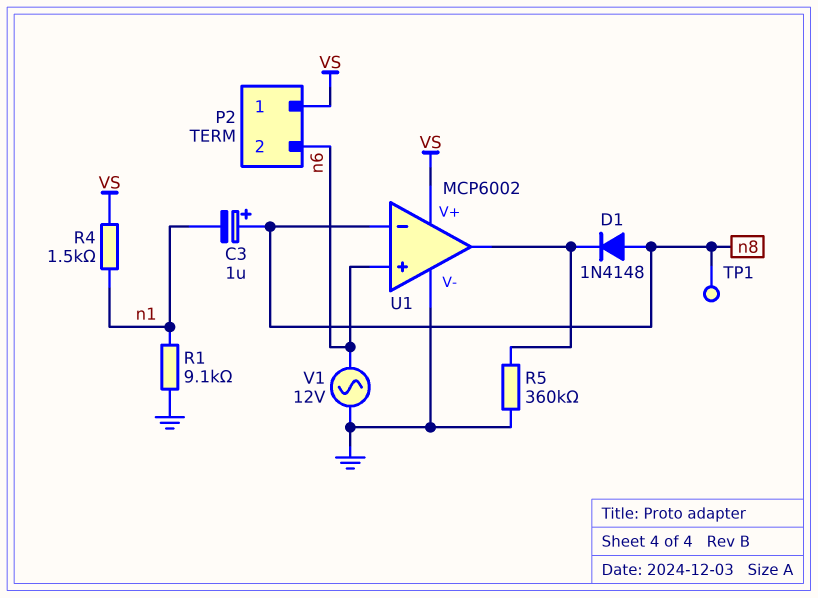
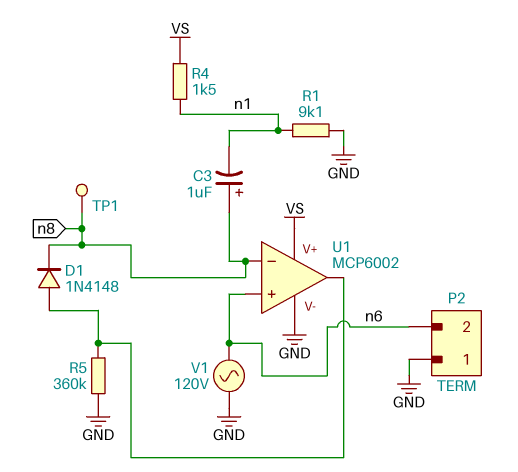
D1: diode 1N4148 (A n8, K U1/out) -> diode 1N4148 (A U1/out, K n8)
P2 pin 1: VS -> GND
V1: AC 12V (GND, n6) -> AC 120V (GND, n6)

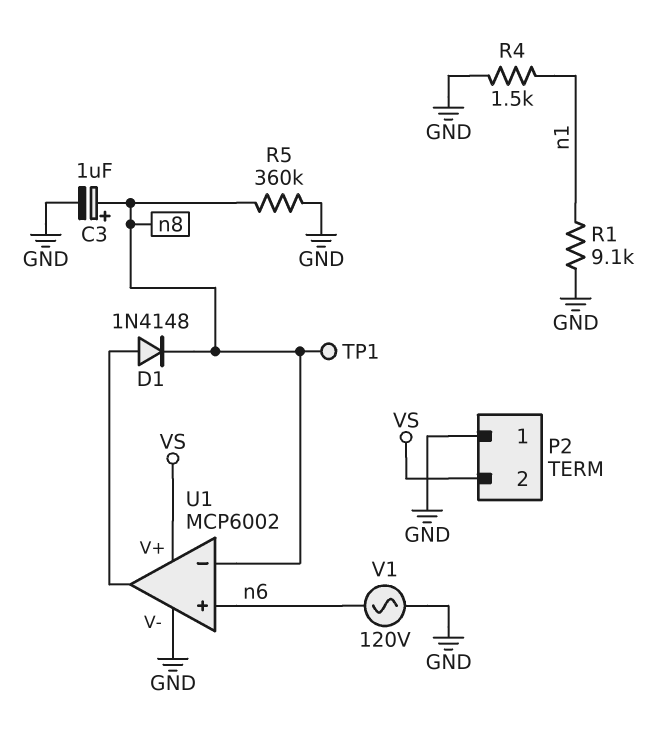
C3: 1uF (plus n8, minus n1) -> 1uF (plus n8, minus GND)
P2 pin 2: n6 -> VS
R4: 1.5k (VS, n1) -> 1.5k (GND, n1)
R5: 360k (GND, U1/out) -> 360k (GND, n8)

